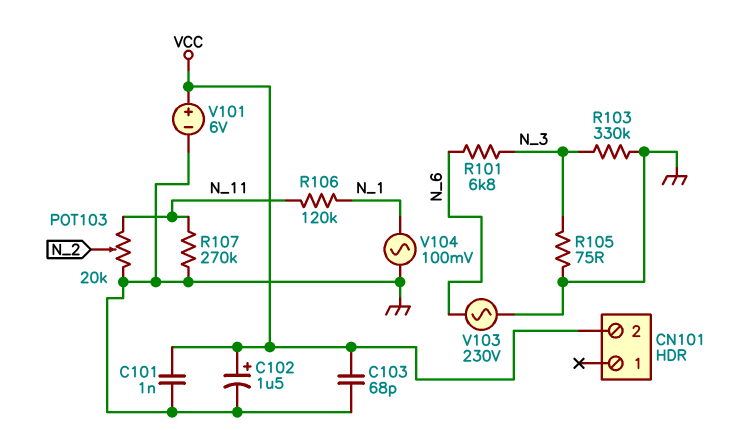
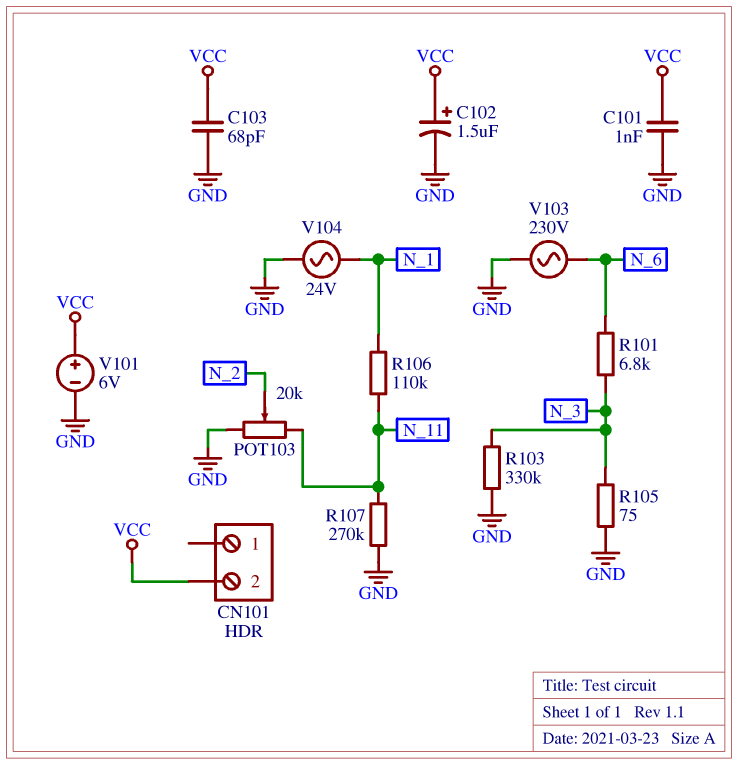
R106: 120k (N_1, N_11) -> 110k (N_1, N_11)
V104: AC 100mV (GND, N_1) -> AC 24V (GND, N_1)

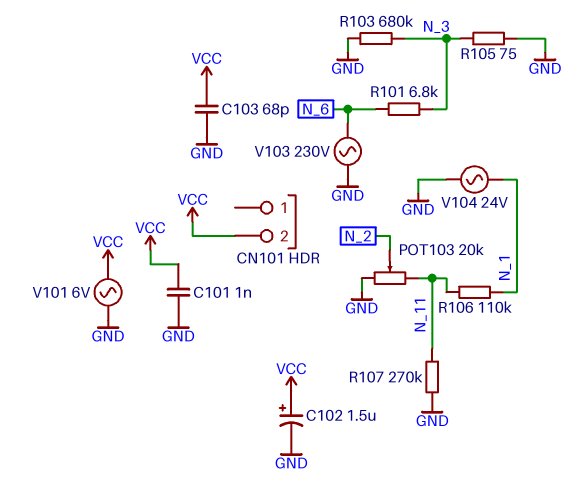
R103: 330k (GND, N_3) -> 680k (GND, N_3)
V101: 6V (plus VCC, minus GND) -> AC 6V (GND, VCC)

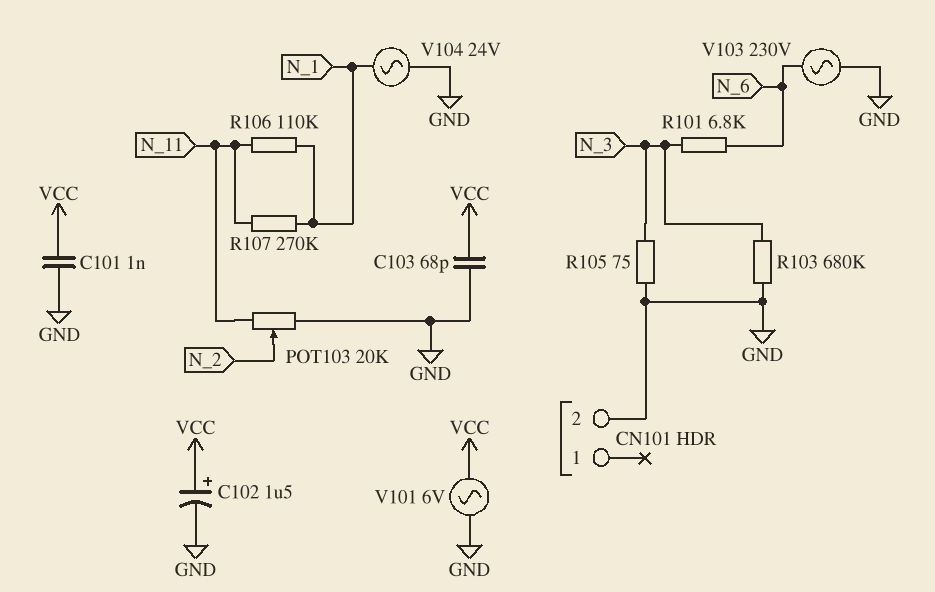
CN101 pin 2: VCC -> GND
R107: 270k (GND, N_11) -> 270k (N_1, N_11)

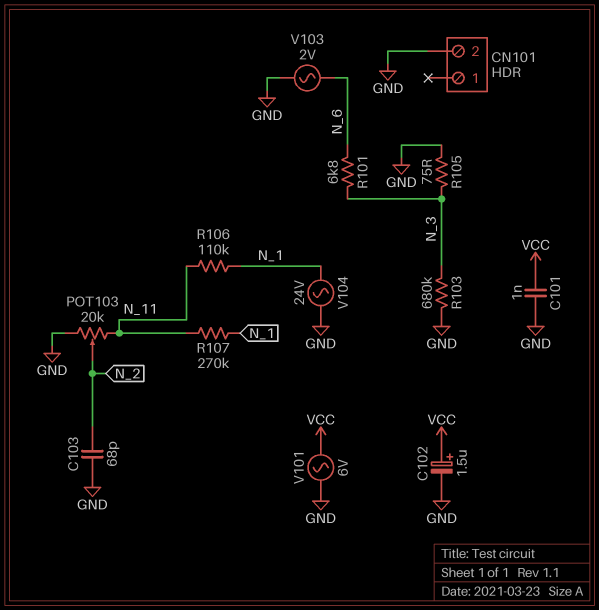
C103: 68pF (GND, VCC) -> 68pF (GND, N_2)
V103: AC 230V (GND, N_6) -> AC 2V (GND, N_6)

